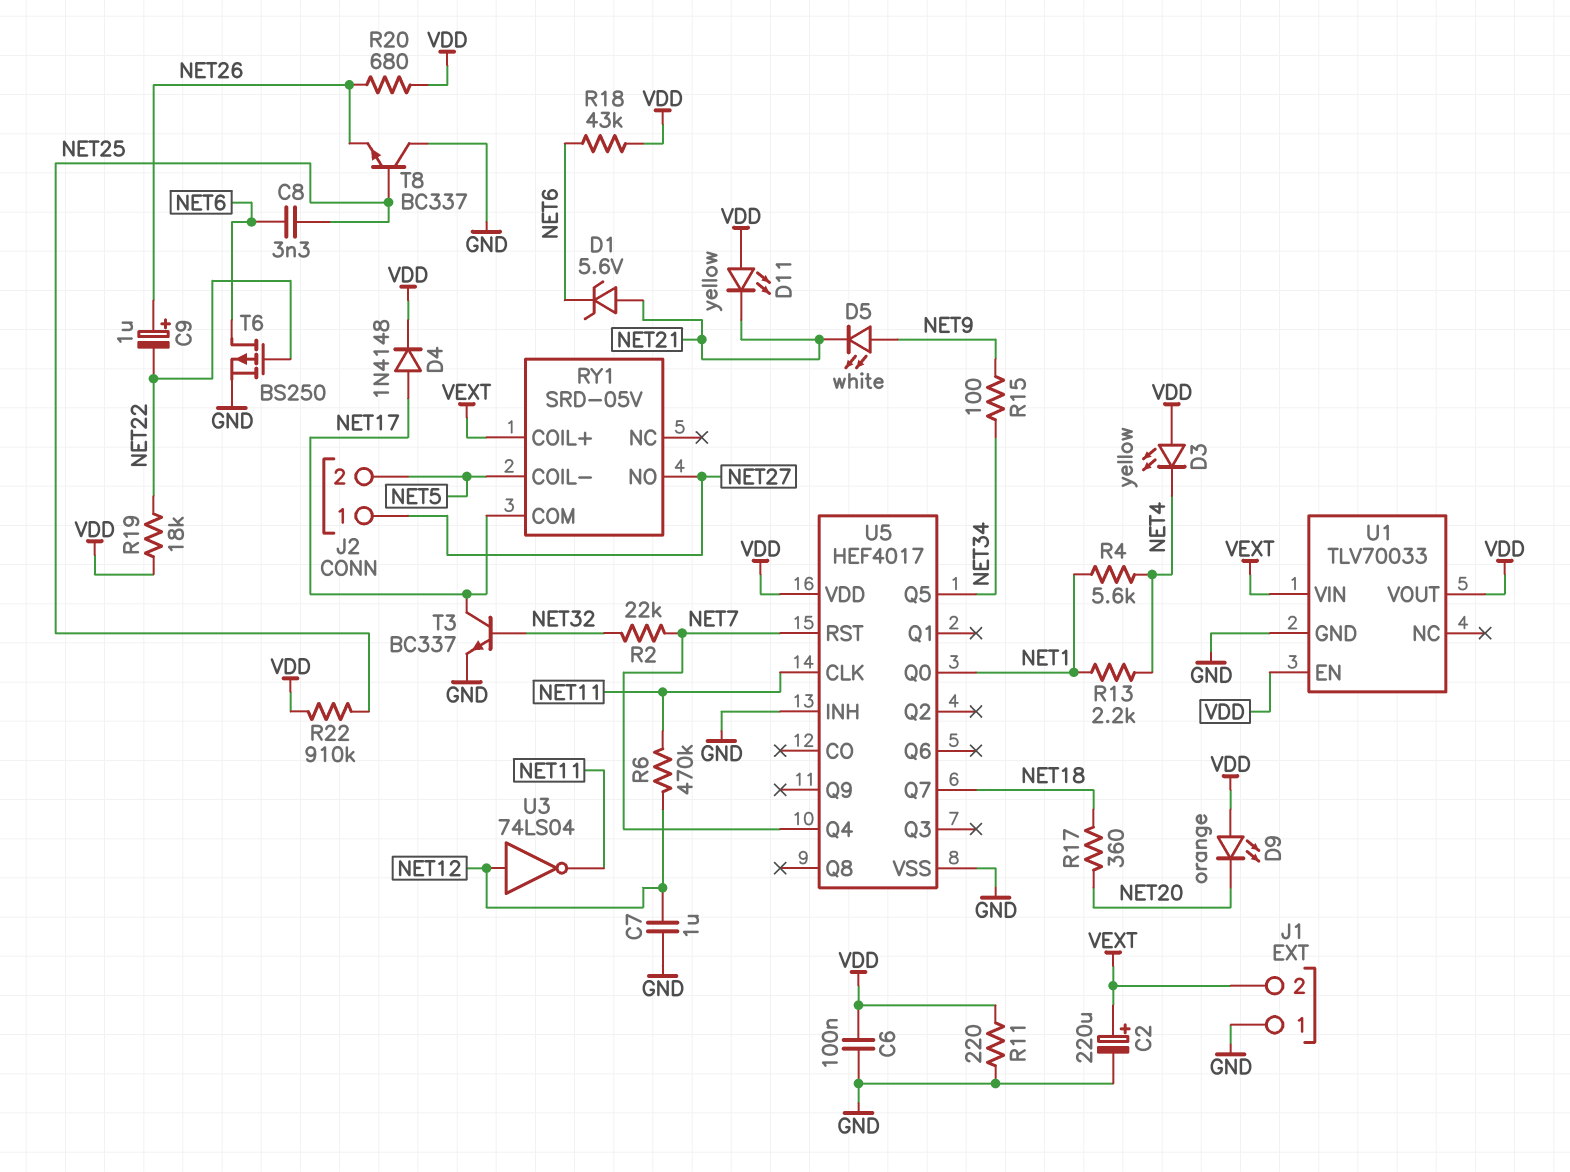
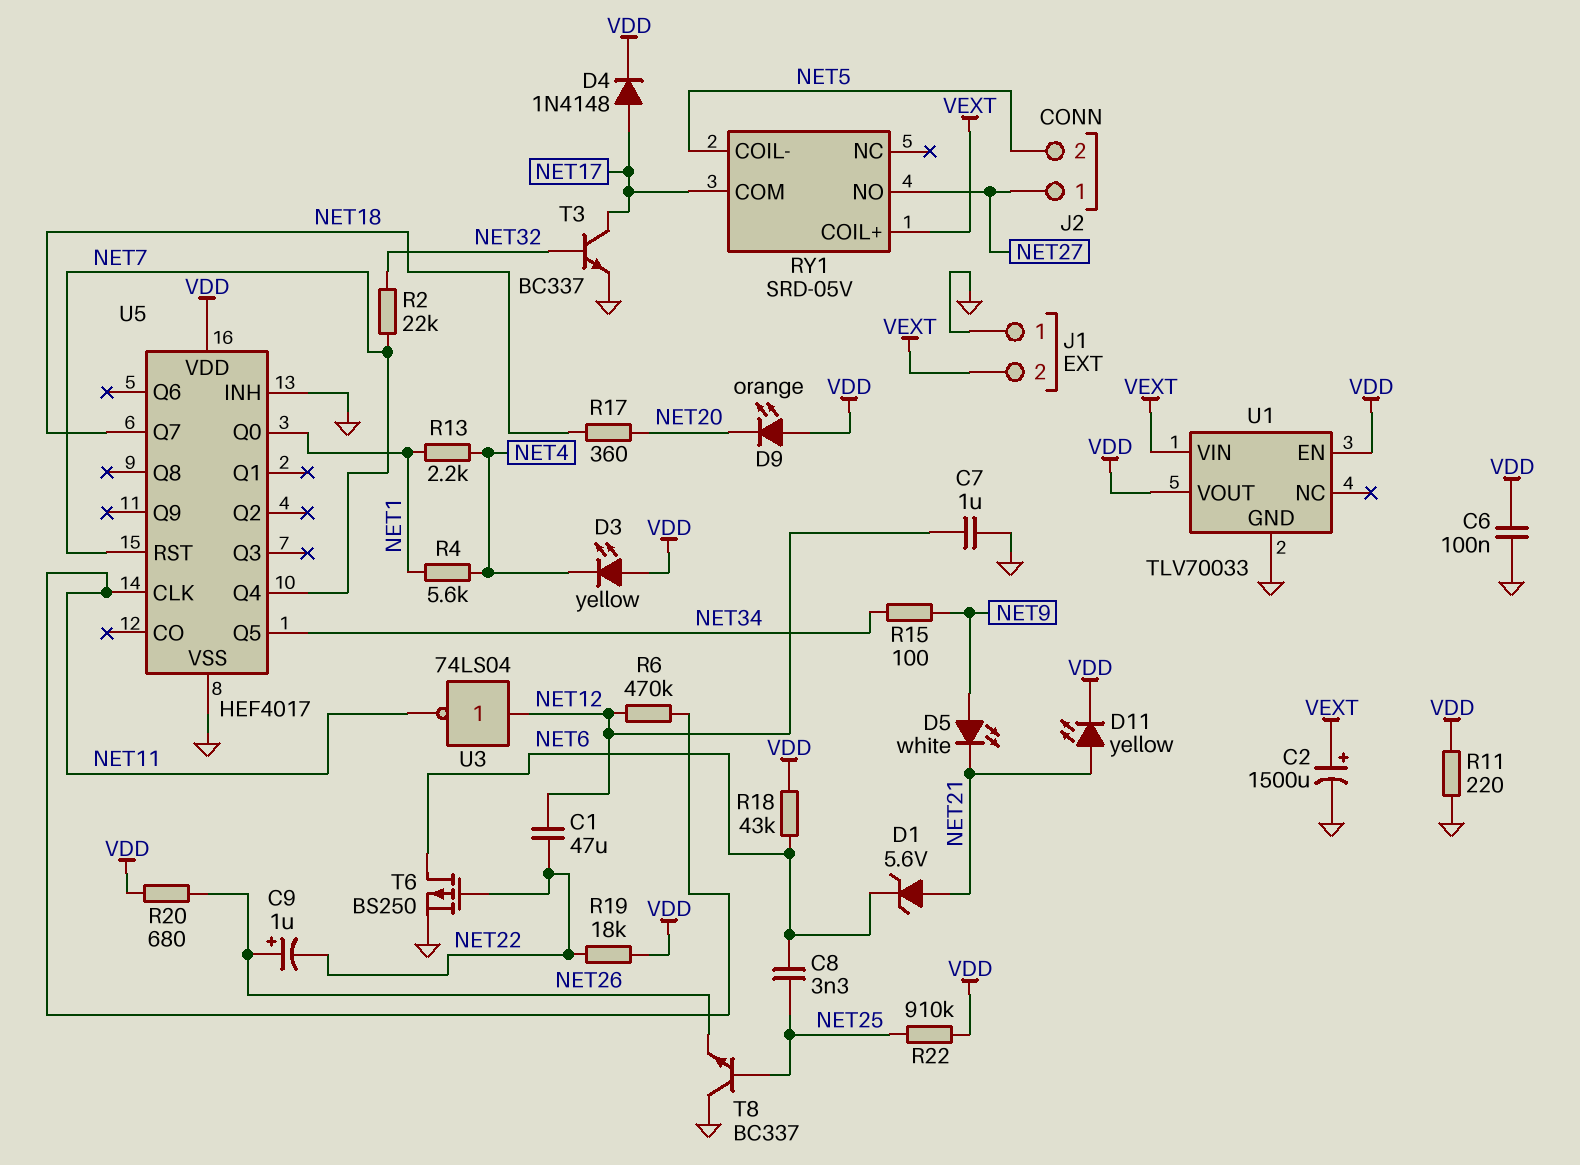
C1: none -> 47uF (NET12, NET22)
C2: 220uF (plus VEXT, minus GND) -> 1500uF (plus VEXT, minus GND)
D11: LED yellow (A VDD, K NET21) -> LED yellow (A NET21, K VDD)

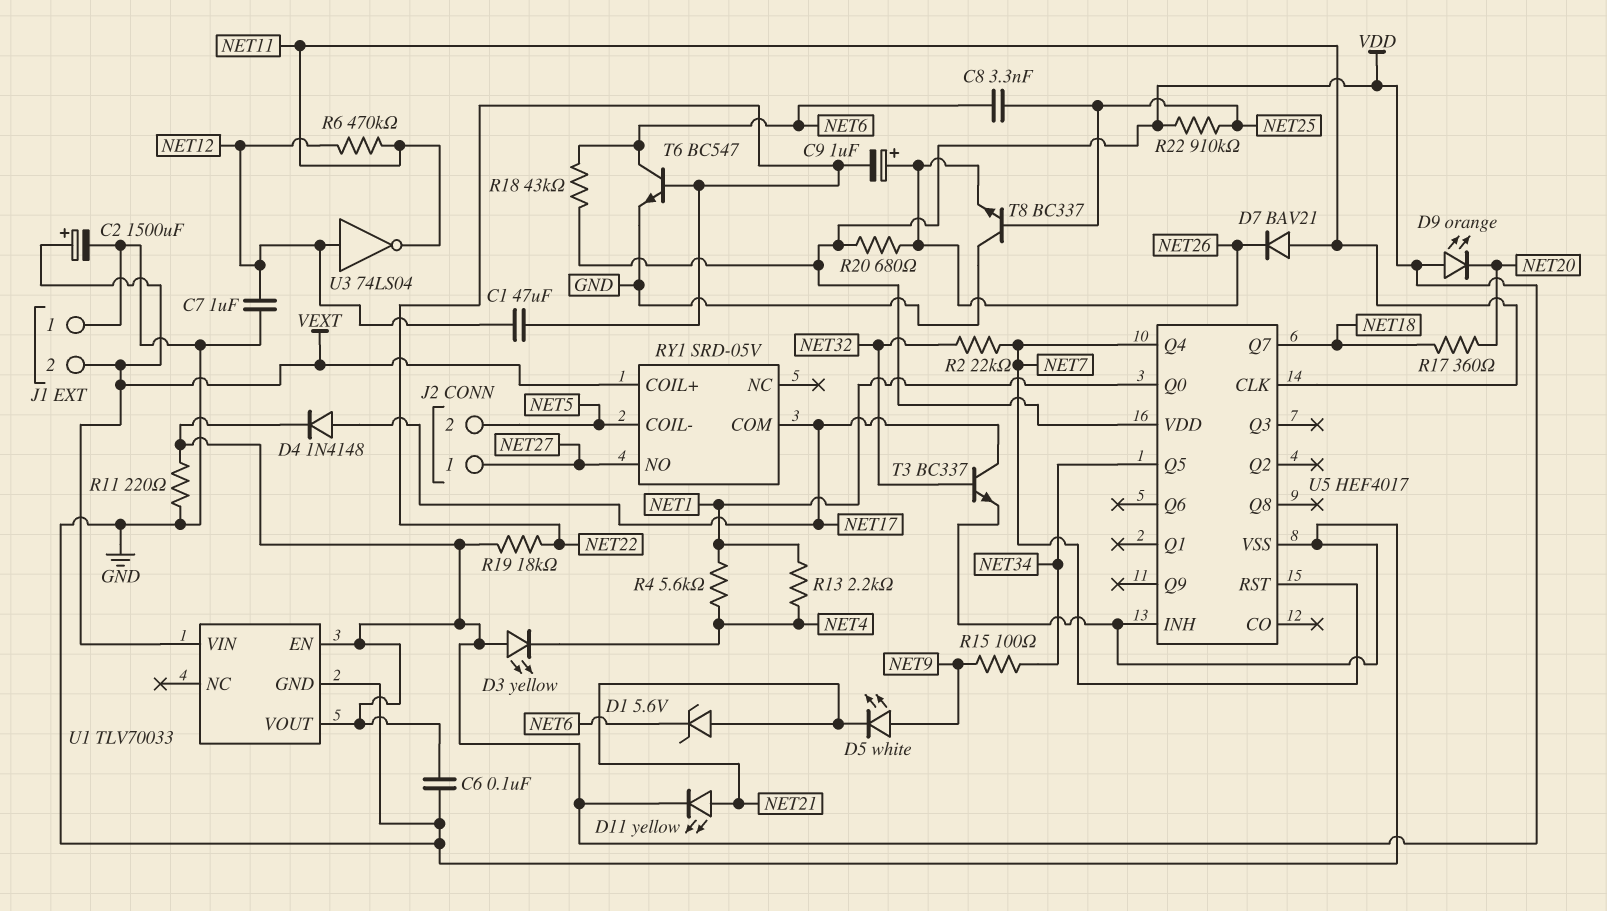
D7: none -> diode BAV21 (A NET11, K NET26)
T6: PMOS BS250 (G NET22, D NET6, S GND) -> NPN BC547 (B NET22, C NET6, E GND)

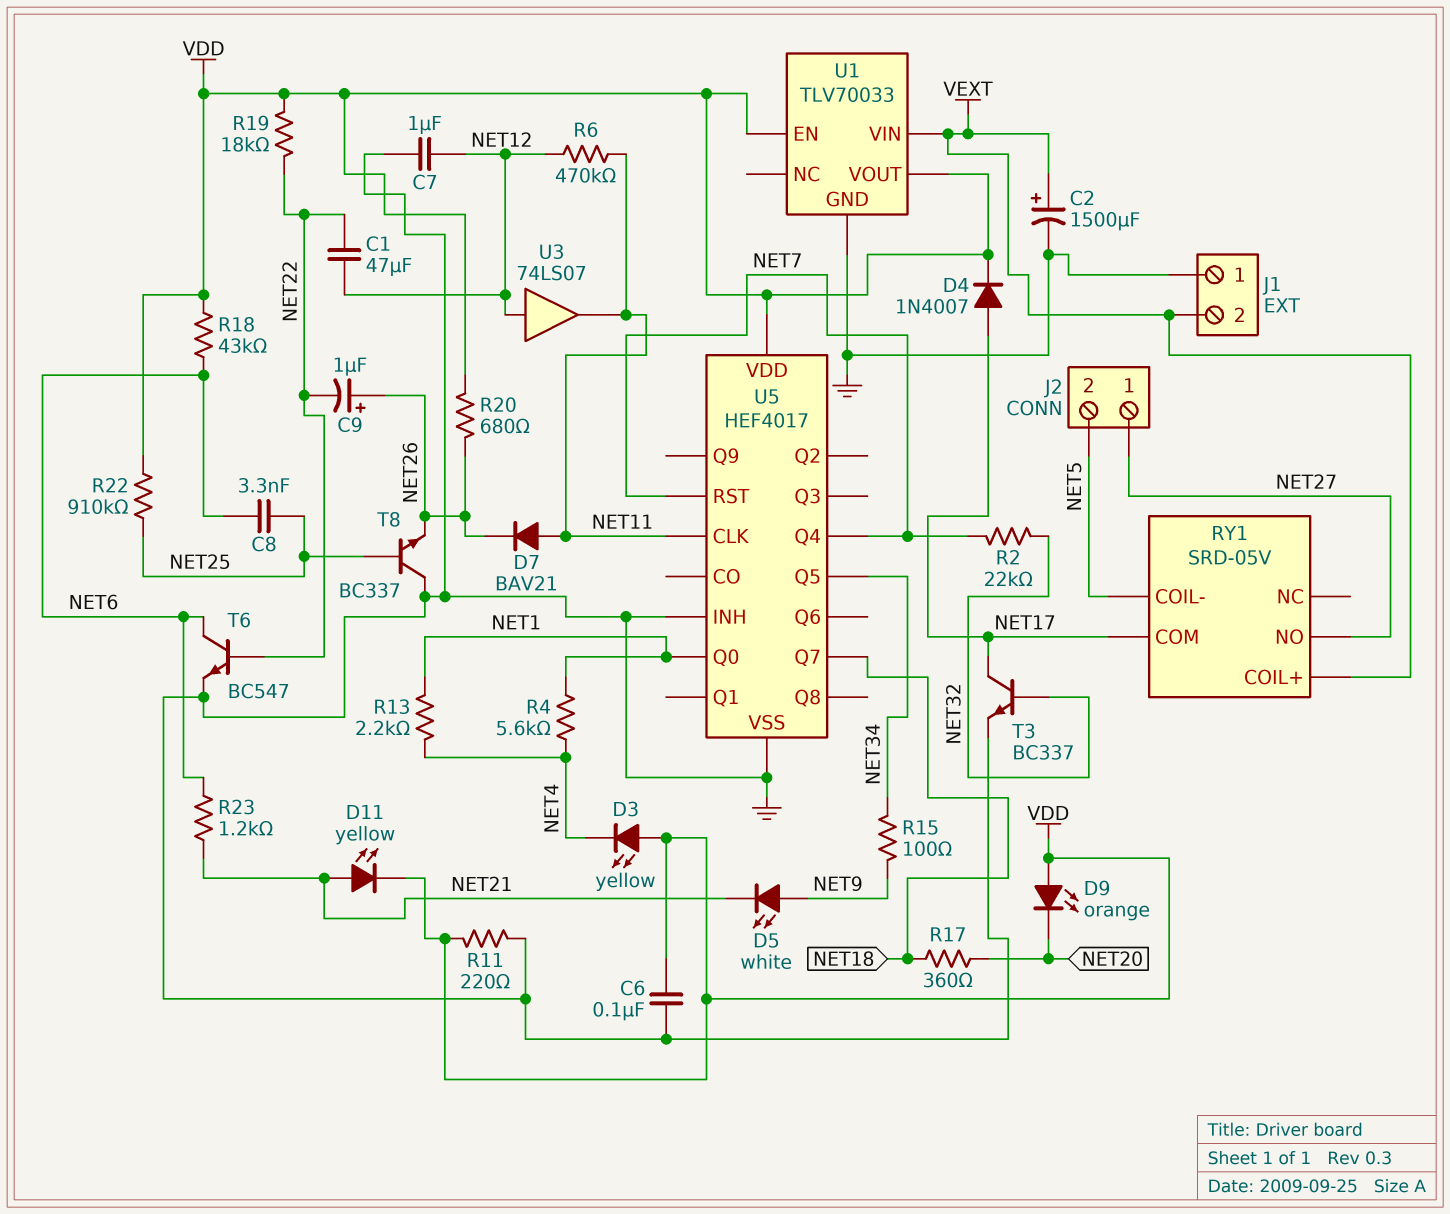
D1: zener 5.6V (A NET21, K NET6) -> none
D4: diode 1N4148 (A NET17, K VDD) -> diode 1N4007 (A NET17, K VDD)
R23: none -> 1.2k (NET6, NET21)
U3: NOT 74LS04 (in NET12, out NET11) -> buffer 74LS07 (in NET12, out NET11)

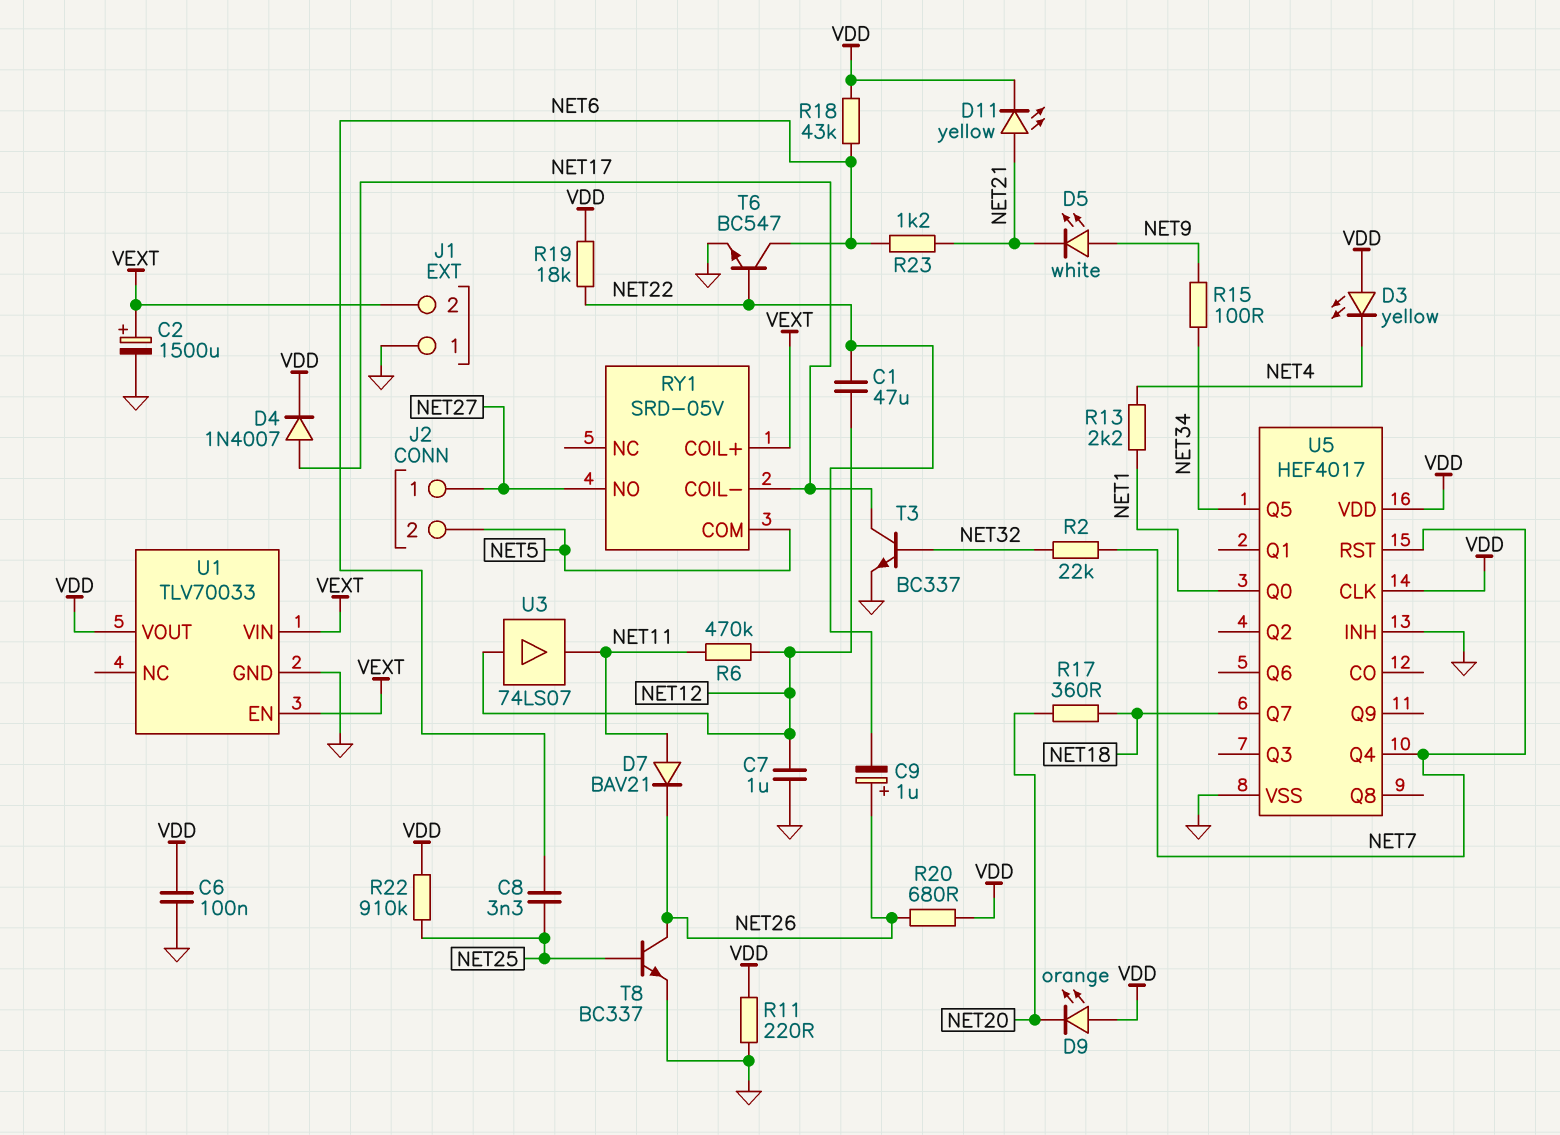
R4: 5.6k (NET1, NET4) -> none
RY1 pin COIL-: NET5 -> NET17
RY1 pin COM: NET17 -> NET5
T8: NPN BC337 (B NET25, C GND, E NET26) -> NPN BC337 (B NET25, C NET26, E GND)
U1 pin EN: VDD -> VEXT
U5 pin CLK: NET11 -> VDD

